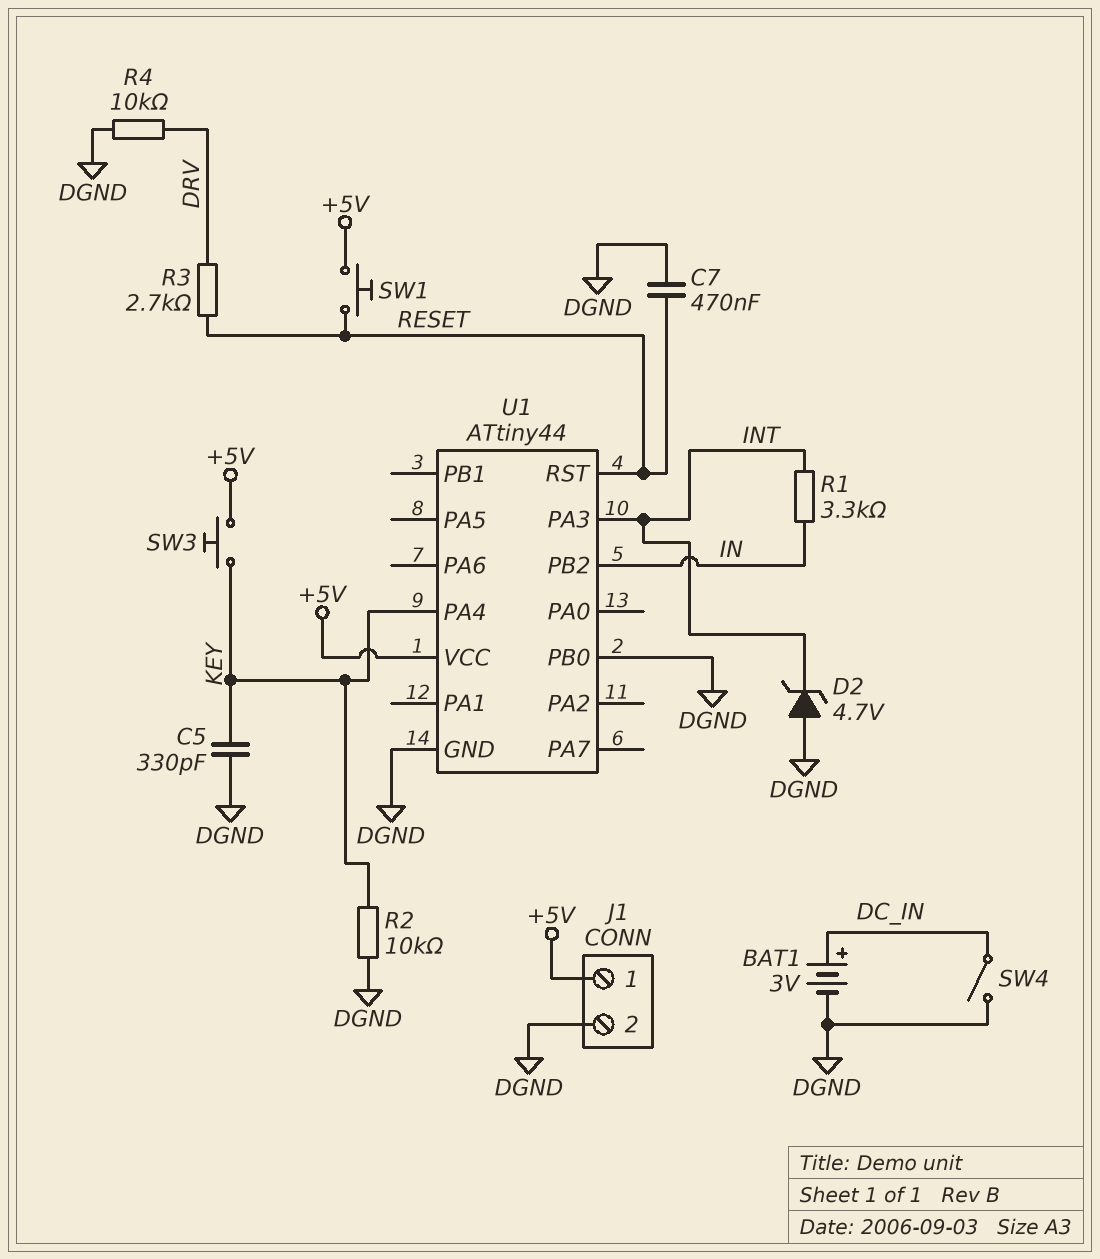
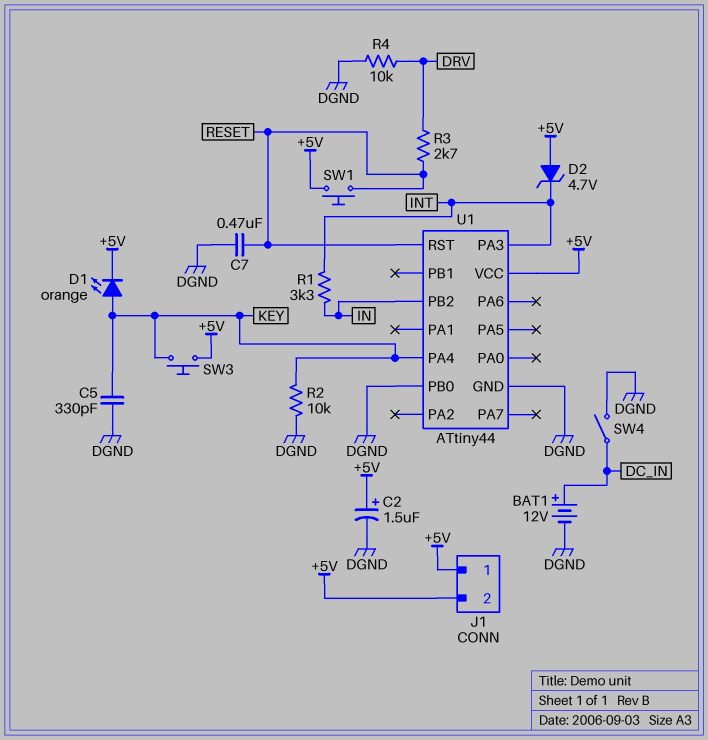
BAT1: 3V (plus DC_IN, minus DGND) -> 12V (plus DC_IN, minus DGND)
C2: none -> 1.5uF (plus +5V, minus DGND)
D1: none -> LED orange (A KEY, K +5V)
D2: zener 4.7V (A DGND, K INT) -> zener 4.7V (A +5V, K INT)
J1 pin 2: DGND -> +5V

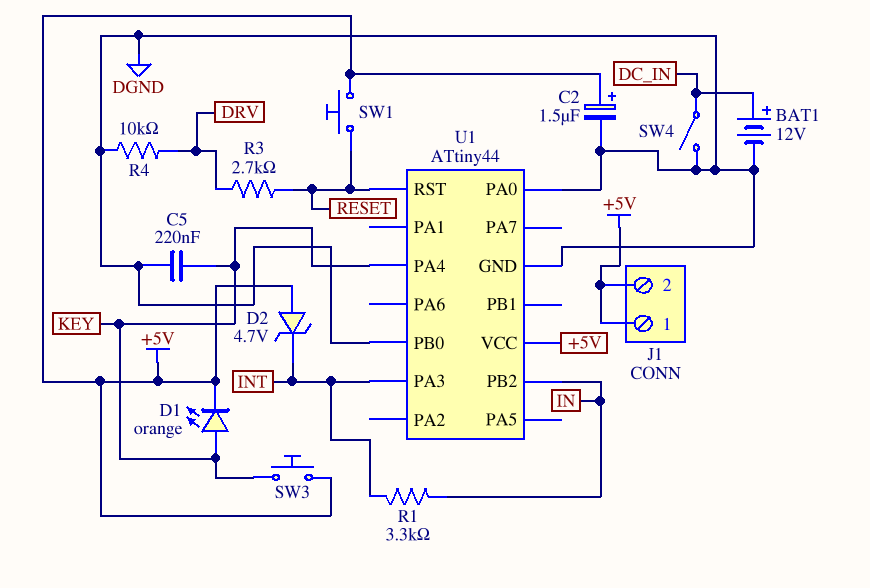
C5: 330pF (DGND, KEY) -> 220nF (DGND, KEY)
C7: 470nF (DGND, RESET) -> none
R2: 10k (DGND, KEY) -> none
U1 pin PA0: none -> DGND

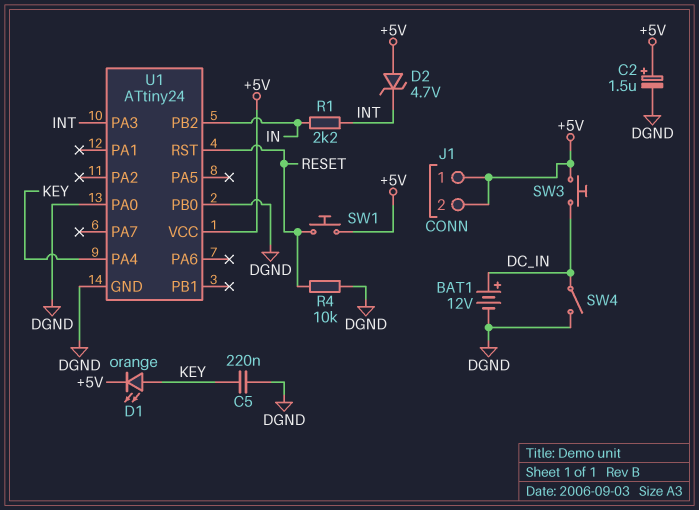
R1: 3.3k (IN, INT) -> 2.2k (IN, INT)
R3: 2.7k (DRV, RESET) -> none
R4: 10k (DGND, DRV) -> 10k (DGND, RESET)
SW3: button (+5V, KEY) -> button (+5V, DC_IN)
U1: ATtiny44 -> ATtiny24

